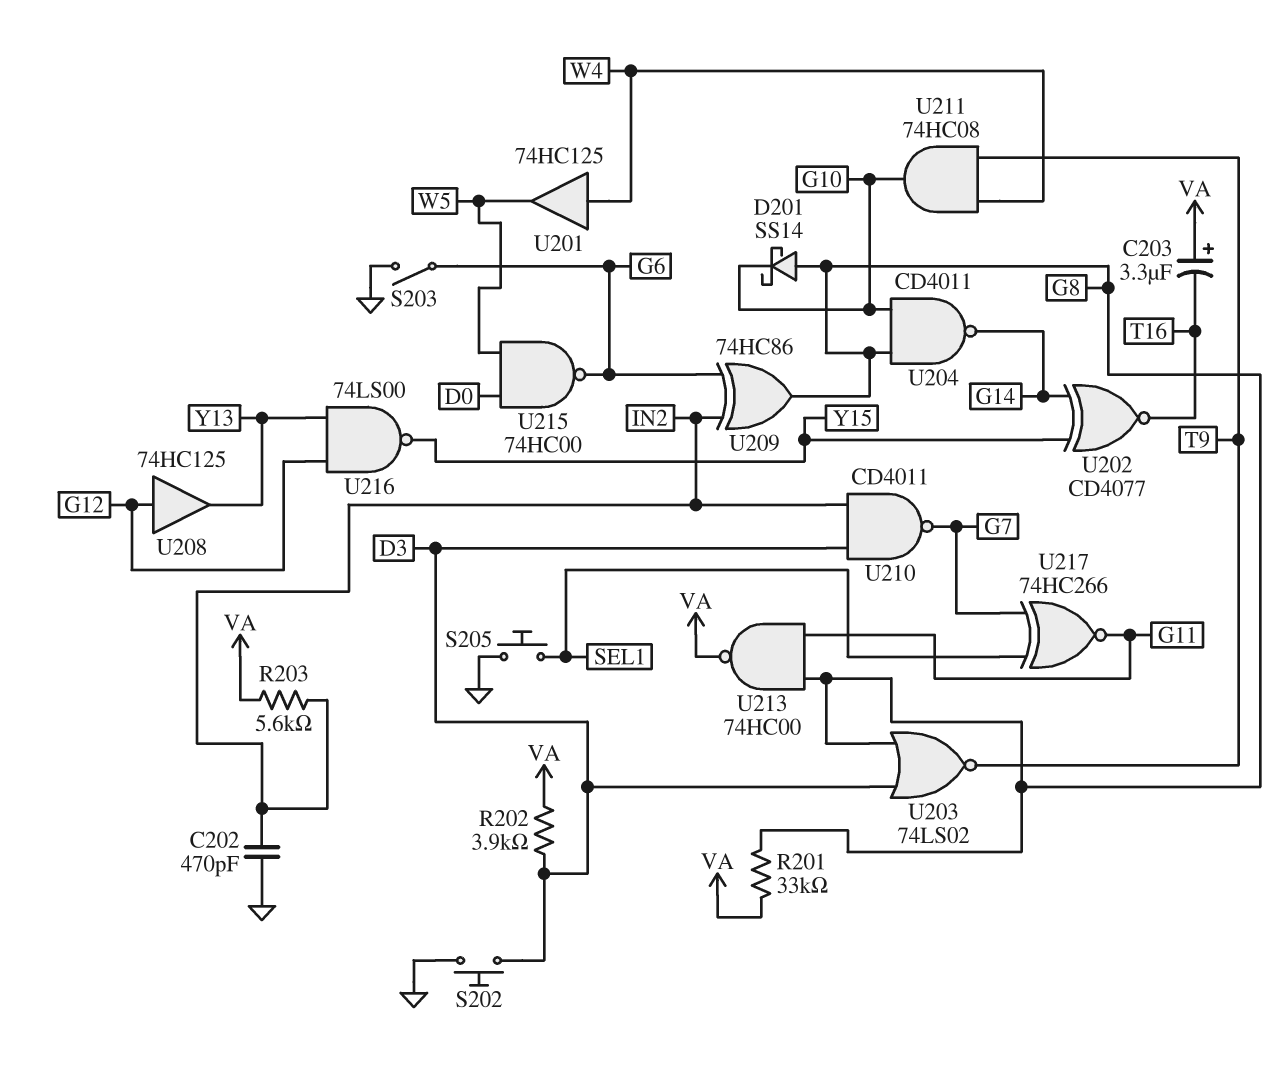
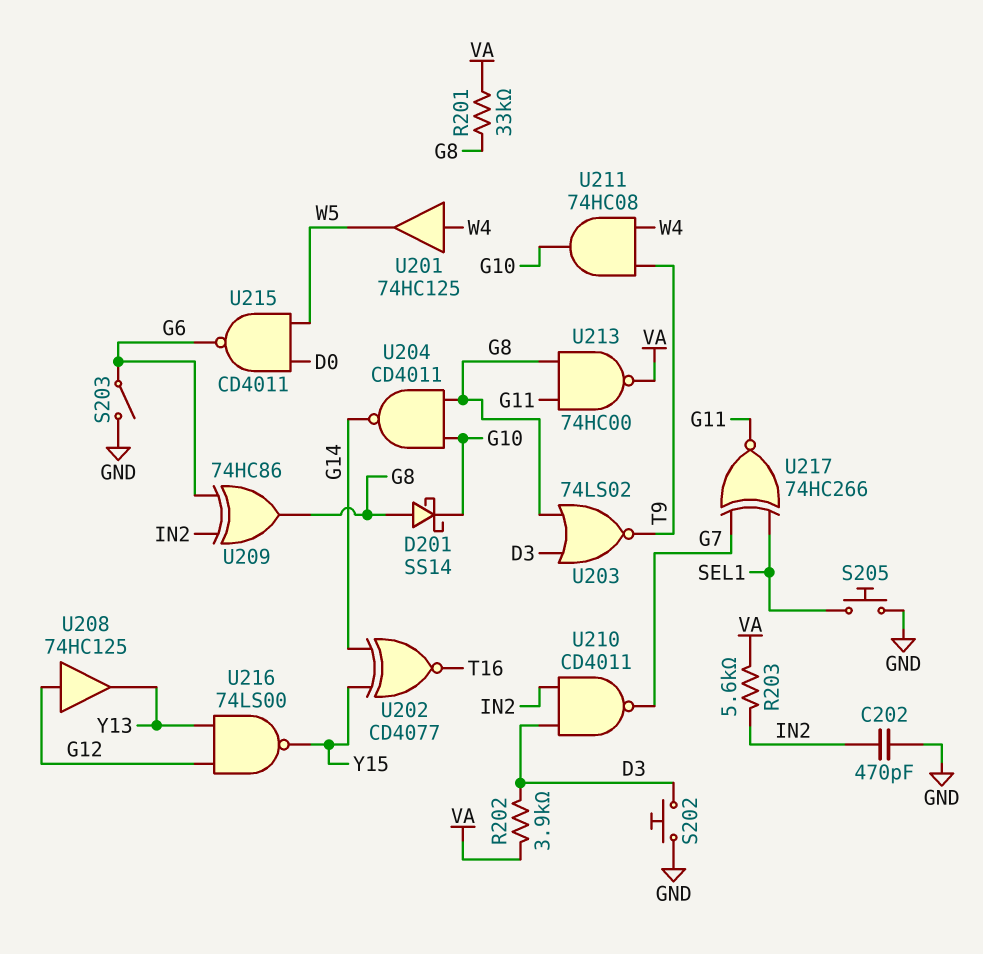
C203: 3.3uF (plus VA, minus T16) -> none
U215: NAND 74HC00 (in D0, in W5, out G6) -> NAND CD4011 (in D0, in W5, out G6)

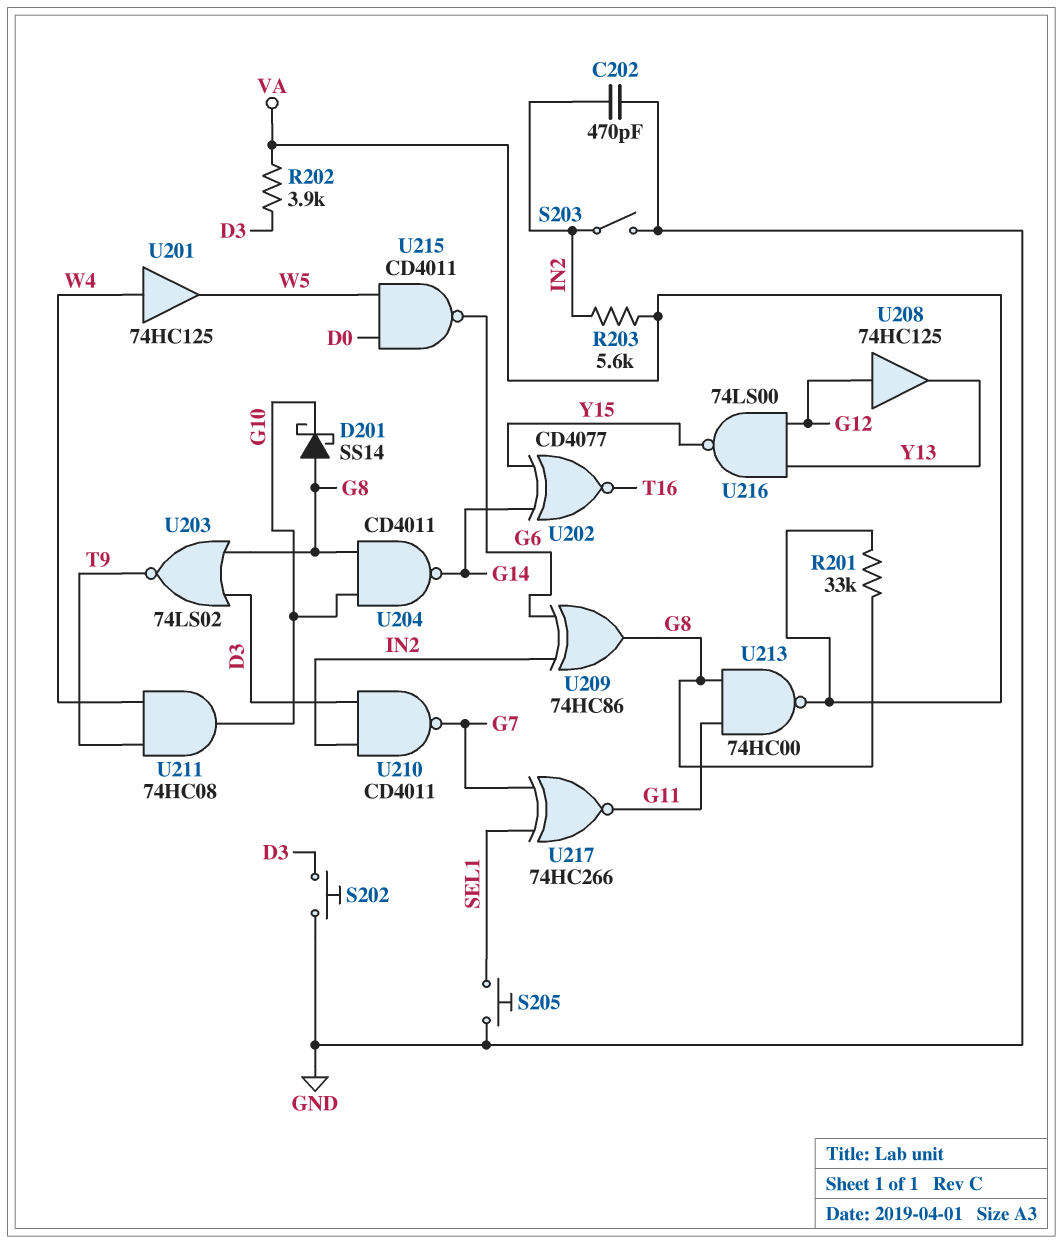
S203: switch (G6, GND) -> switch (GND, IN2)

